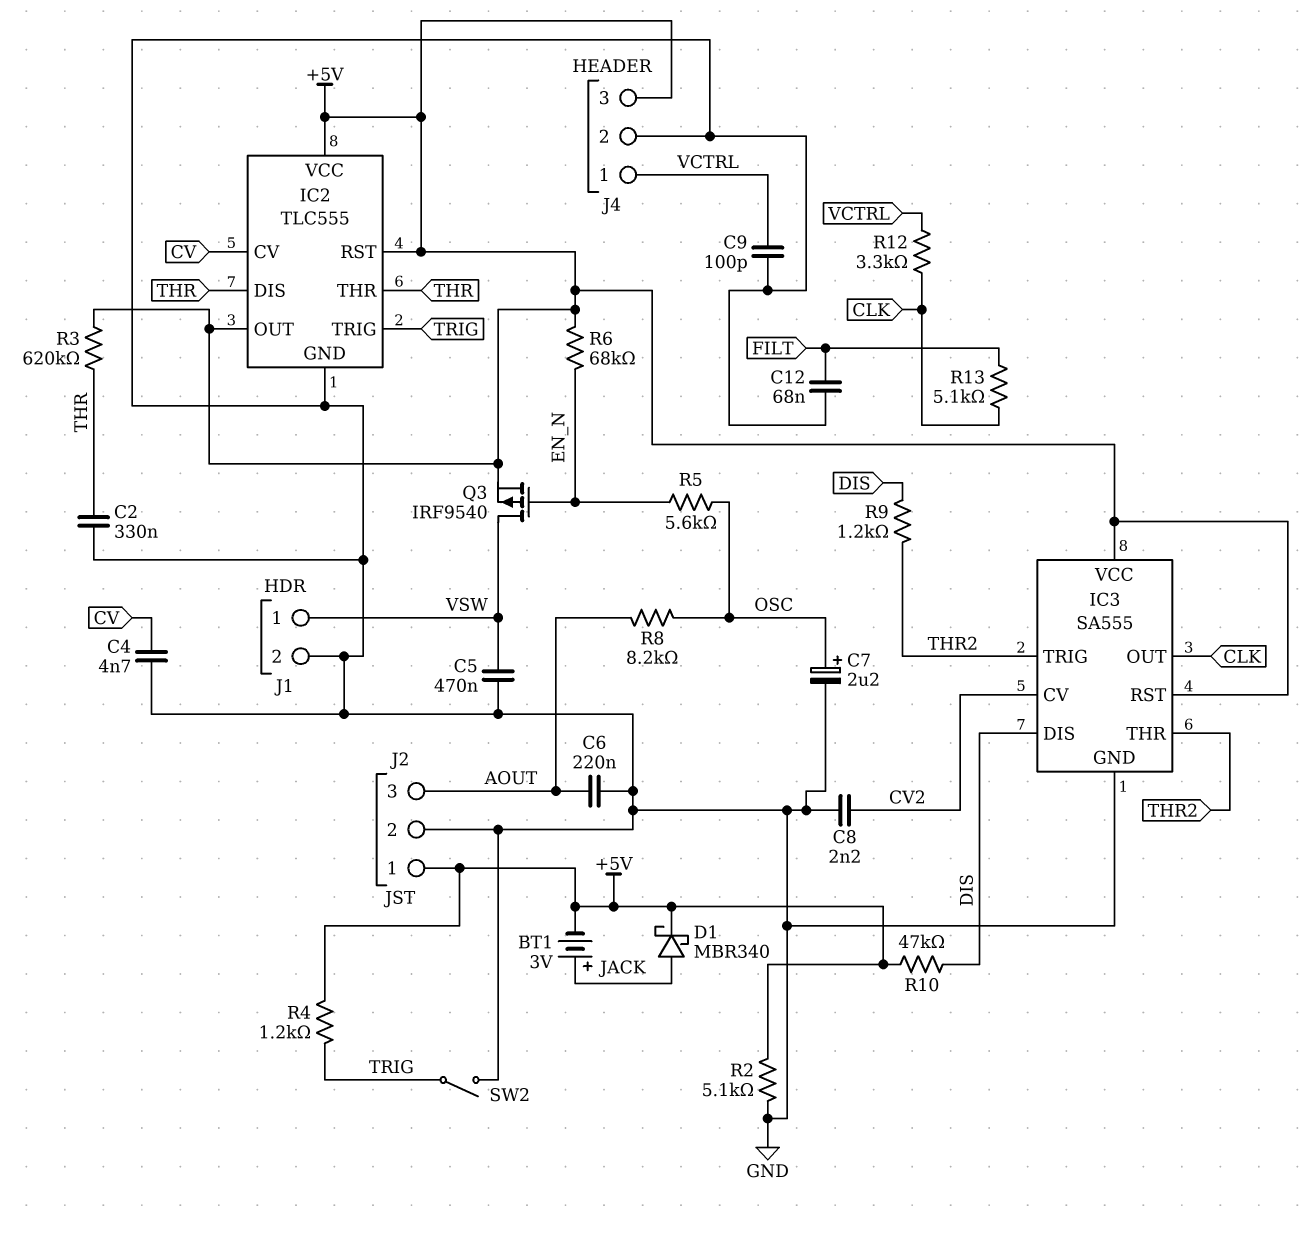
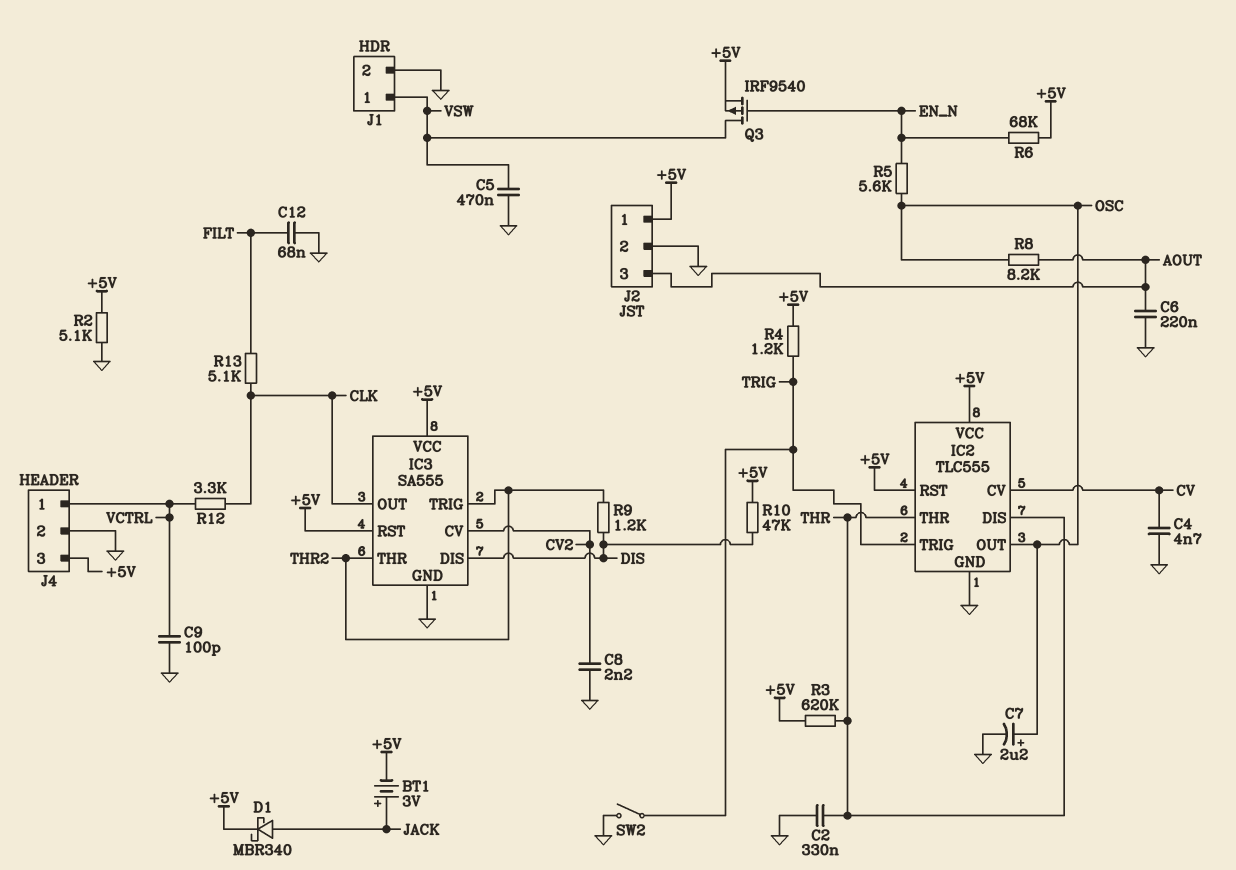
IC2 pin OUT: +5V -> OSC

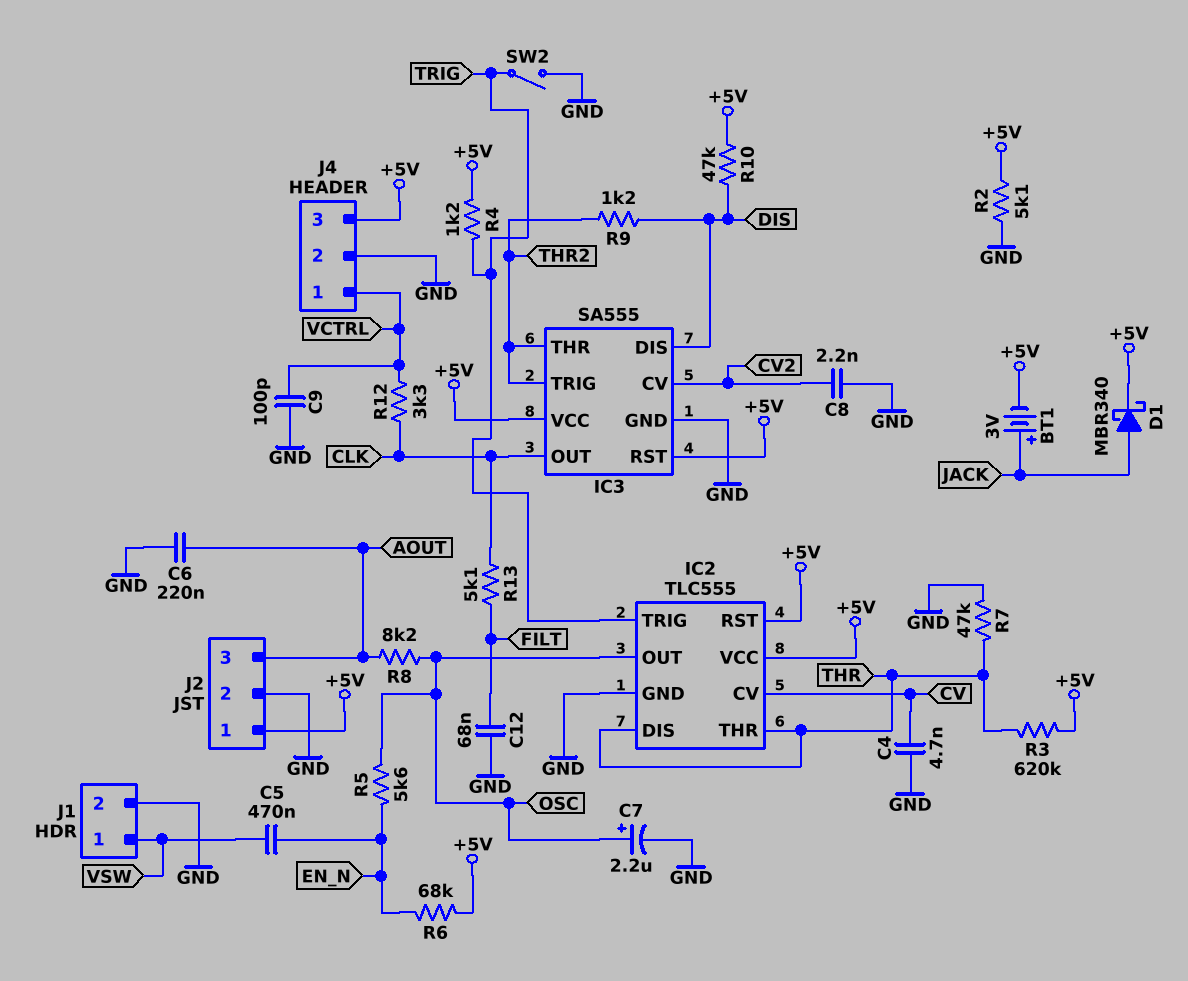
C2: 330nF (GND, THR) -> none
C5: 470nF (GND, VSW) -> 470nF (EN_N, VSW)
Q3: PMOS IRF9540 (G EN_N, D VSW, S +5V) -> none
R7: none -> 47k (GND, THR)

